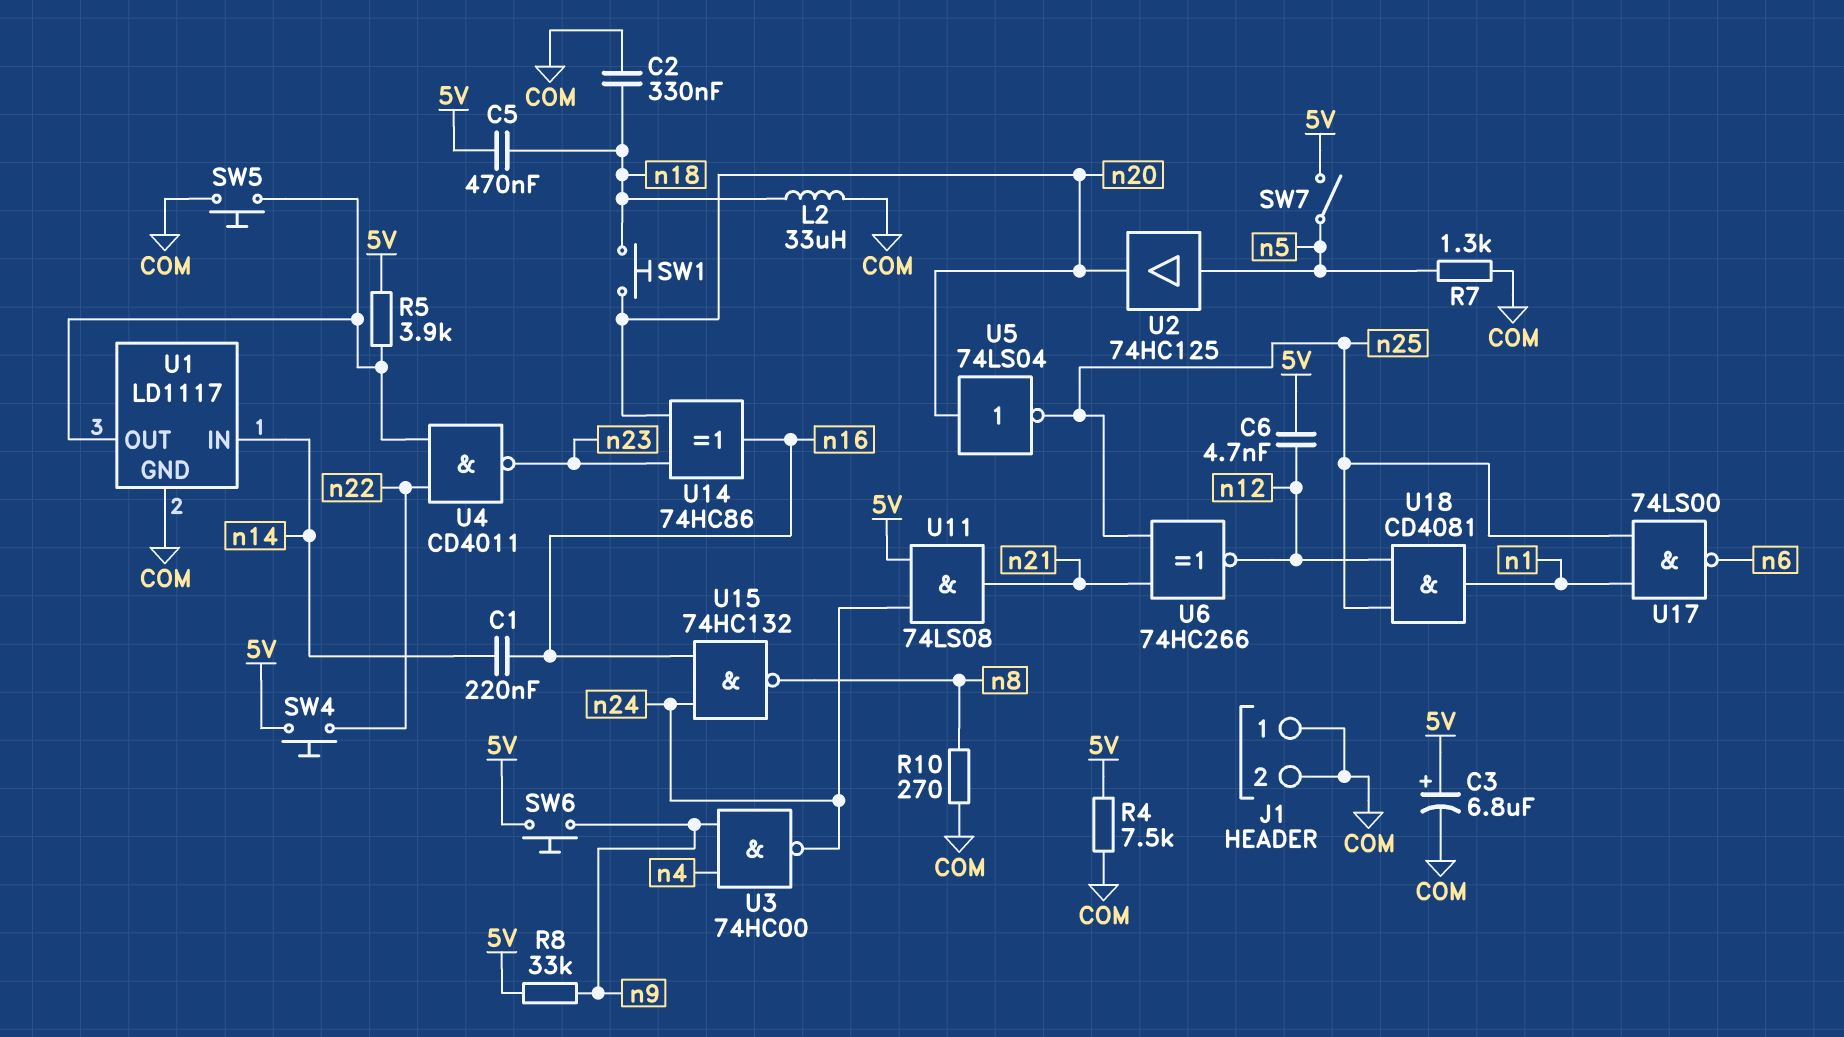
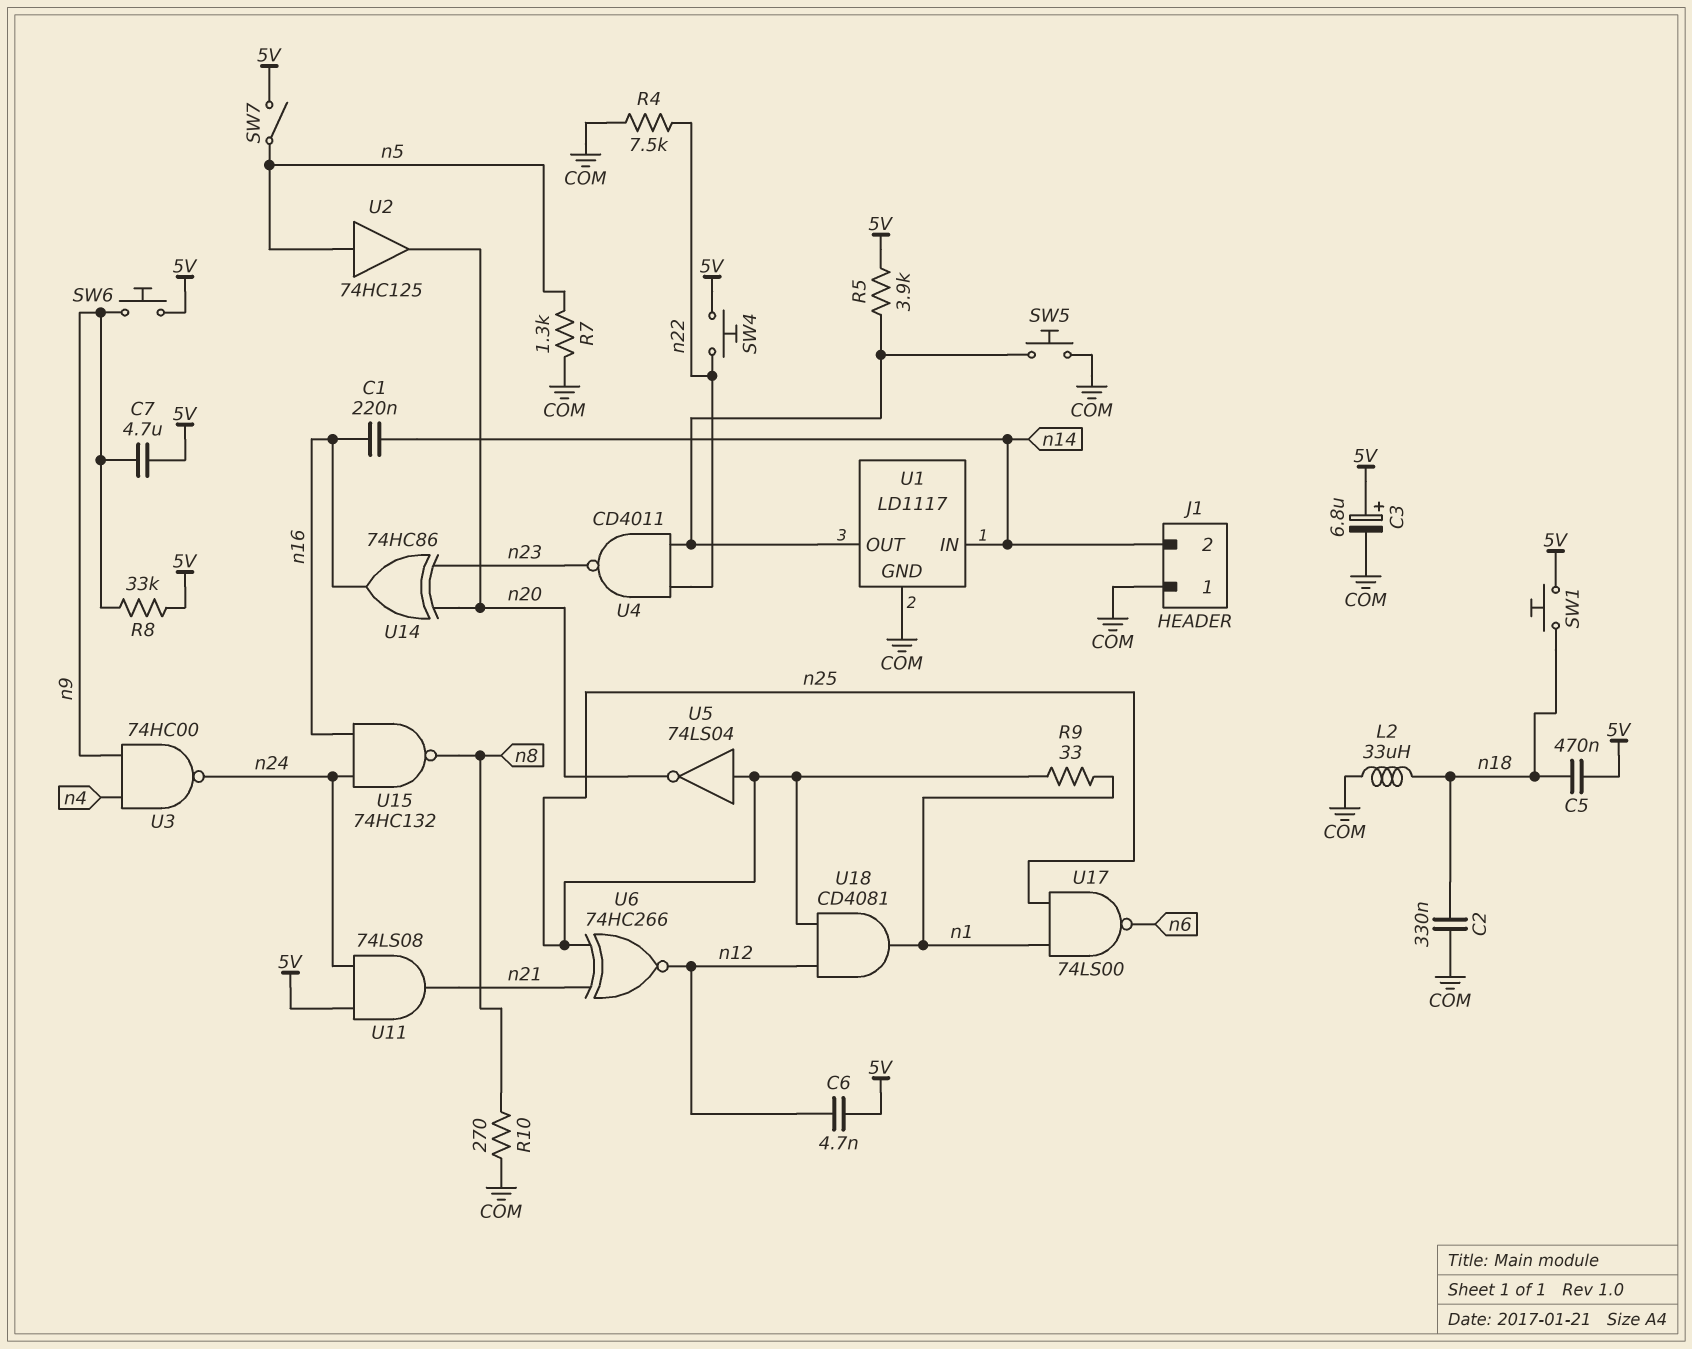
C7: none -> 4.7uF (5V, n9)
J1 pin 2: COM -> n14
R4: 7.5k (5V, COM) -> 7.5k (COM, n22)
R9: none -> 33 (n1, n25)
SW1: button (n18, n20) -> button (5V, n18)
U5: NOT 74LS04 (in n20, out n25) -> NOT 74LS04 (in n25, out n20)

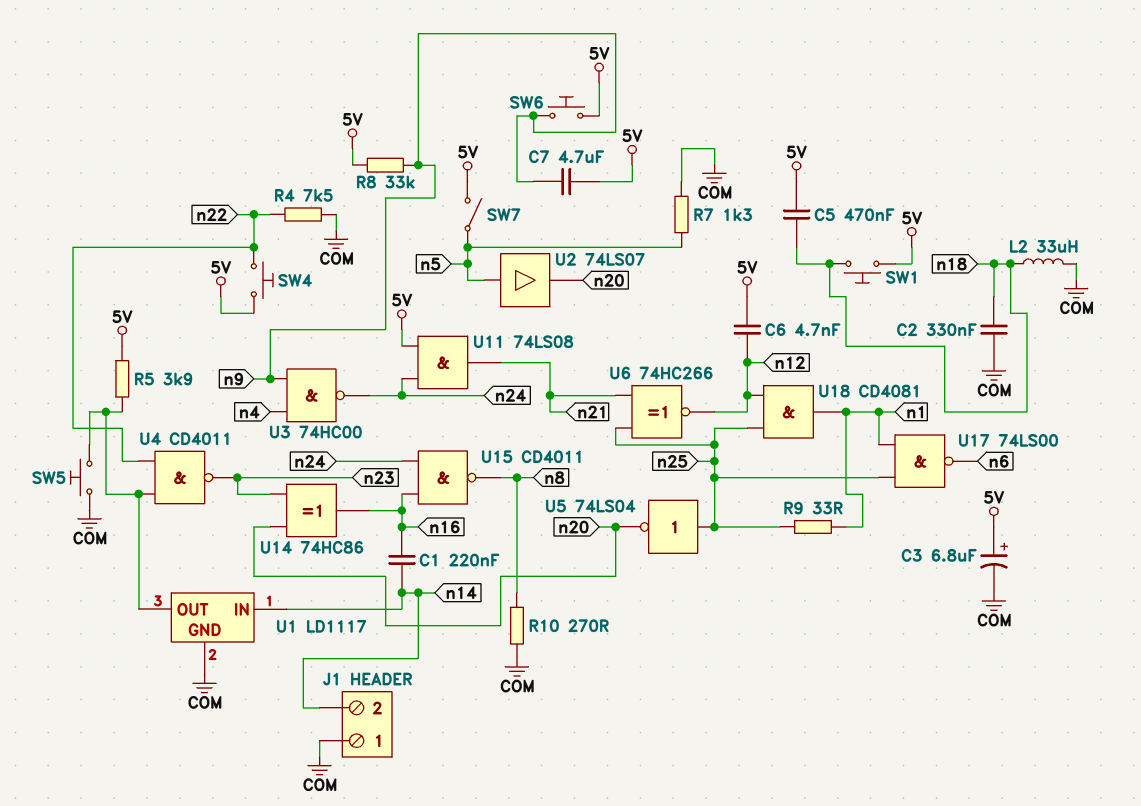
U2: buffer 74HC125 (in n5, out n20) -> buffer 74LS07 (in n5, out n20)
U15: NAND 74HC132 (in n16, in n24, out n8) -> NAND CD4011 (in n16, in n24, out n8)

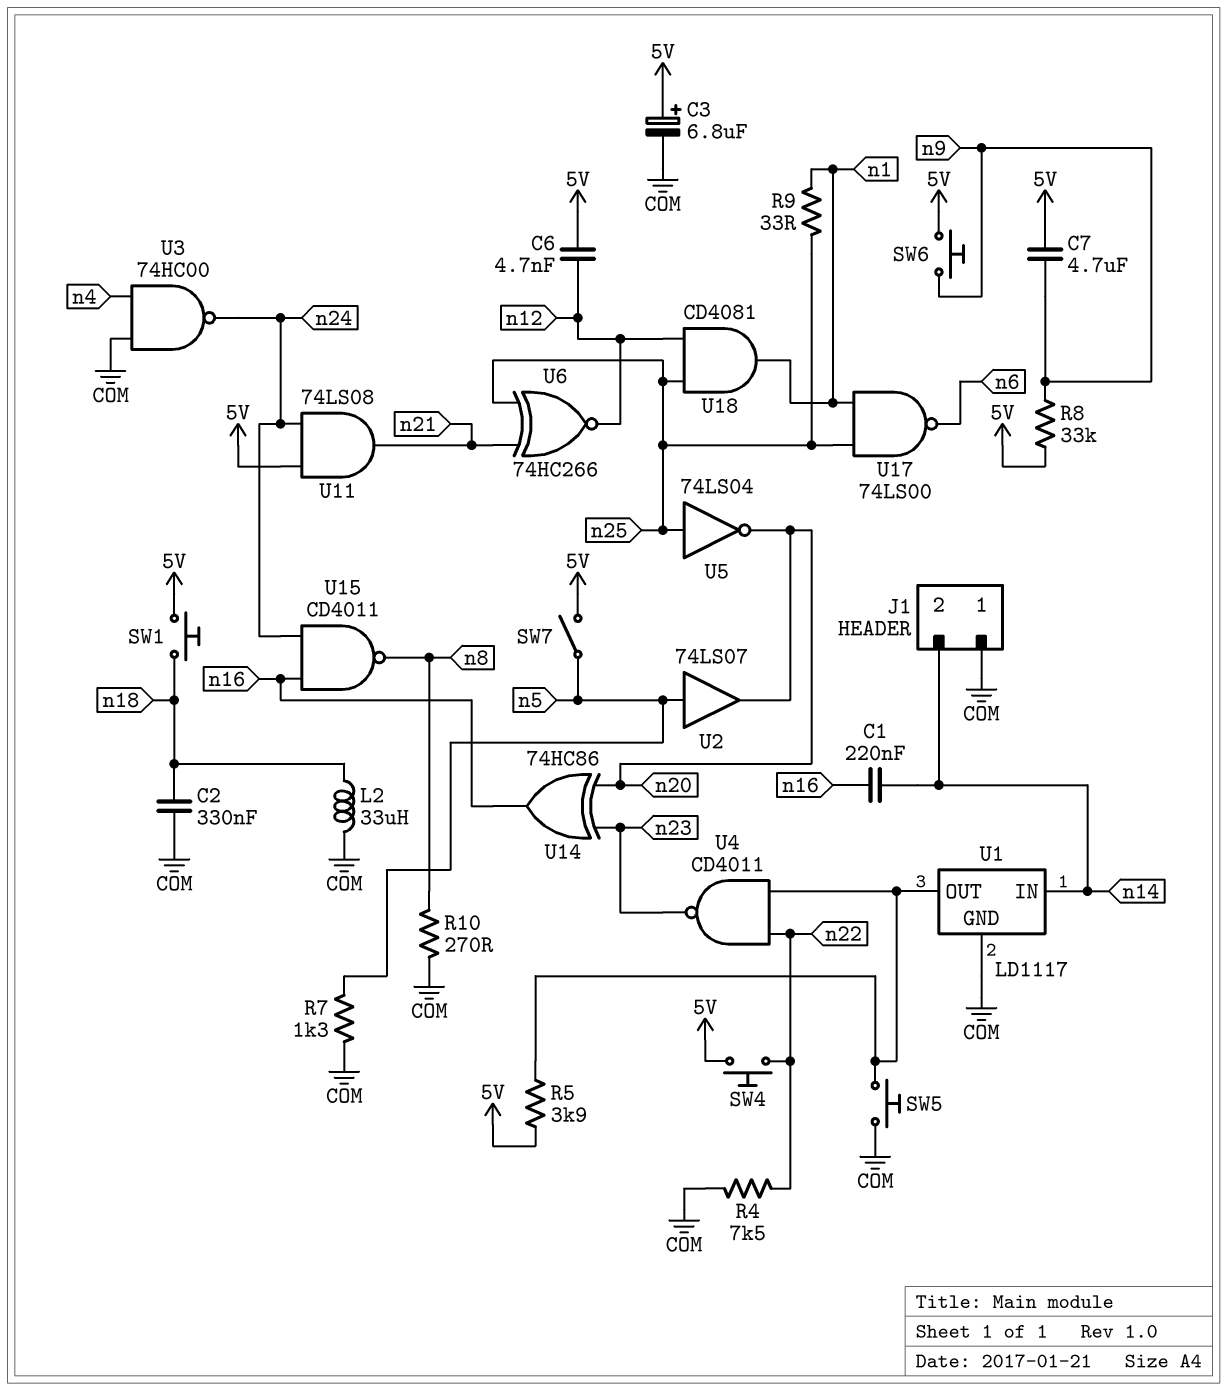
C5: 470nF (5V, n18) -> none
U3: NAND 74HC00 (in n4, in n9, out n24) -> NAND 74HC00 (in COM, in n4, out n24)

